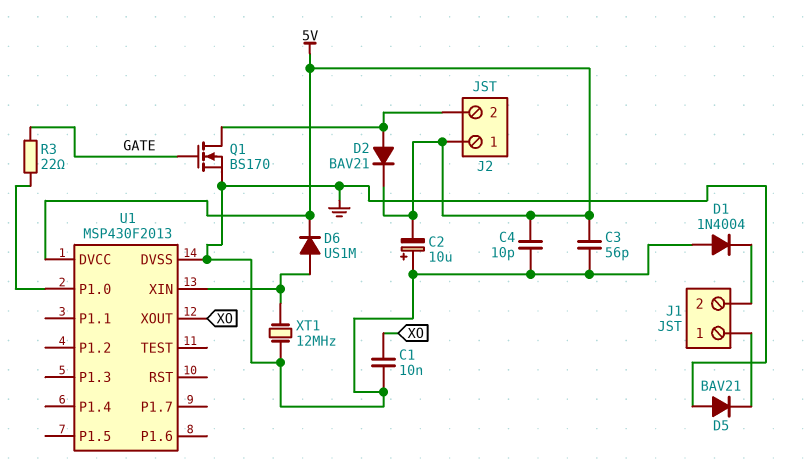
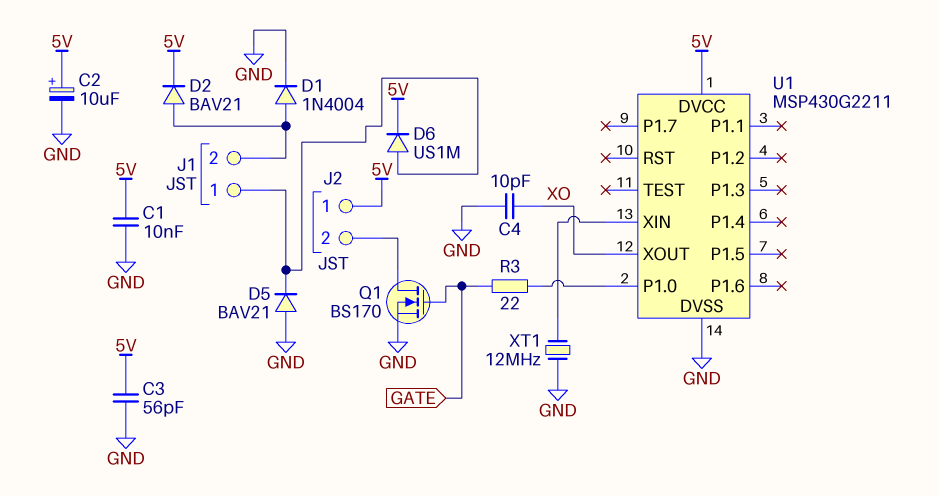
C1: 10nF (GND, XO) -> 10nF (5V, GND)
C2: 10uF (plus GND, minus 5V) -> 10uF (plus 5V, minus GND)
C4: 10pF (5V, GND) -> 10pF (GND, XO)
D1: diode 1N4004 (A GND, K J1/2) -> diode 1N4004 (A J1/2, K GND)
D2: diode BAV21 (A J2/2, K 5V) -> diode BAV21 (A J1/2, K 5V)
D6: diode US1M (A U1/XIN, K 5V) -> diode US1M (A J1/1, K 5V)
U1: MSP430F2013 -> MSP430G2211

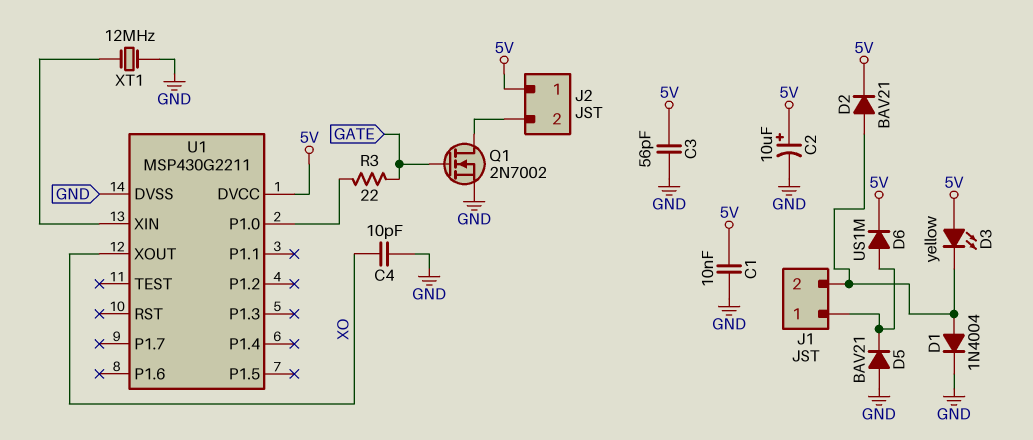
D3: none -> LED yellow (A 5V, K J1/2)
Q1: NMOS BS170 (G GATE, D J2/2, S GND) -> NMOS 2N7002 (G GATE, D J2/2, S GND)

